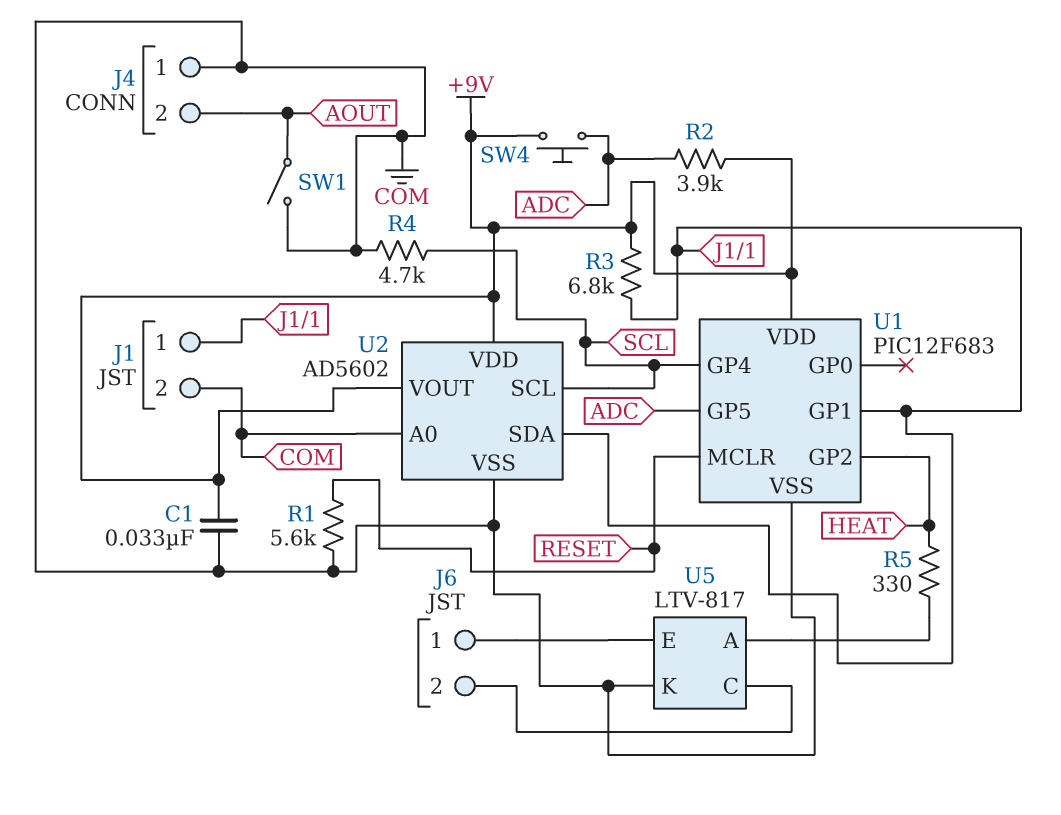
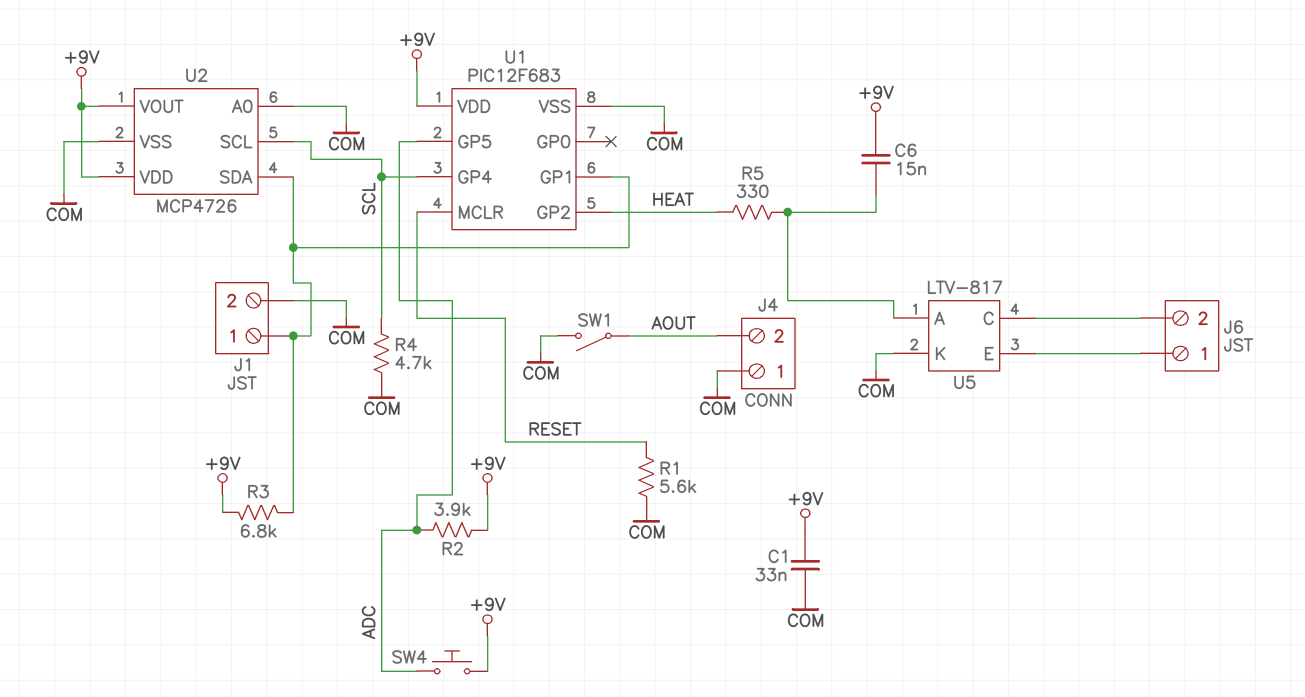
C6: none -> 15nF (+9V, U5/A)
U2: AD5602 -> MCP4726

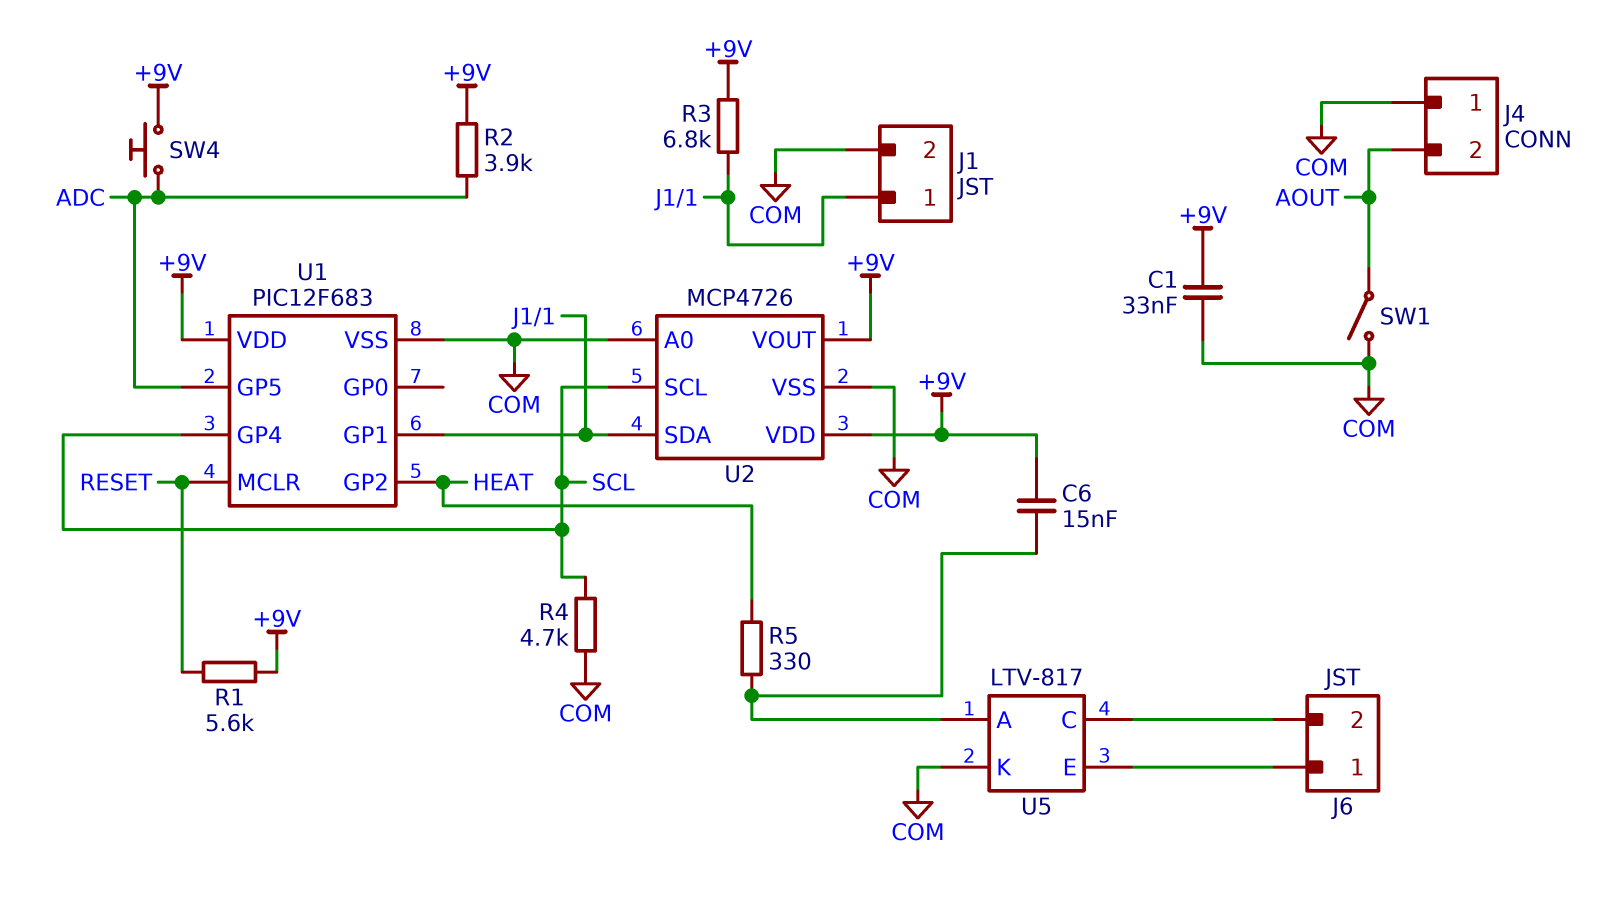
R1: 5.6k (COM, RESET) -> 5.6k (+9V, RESET)

